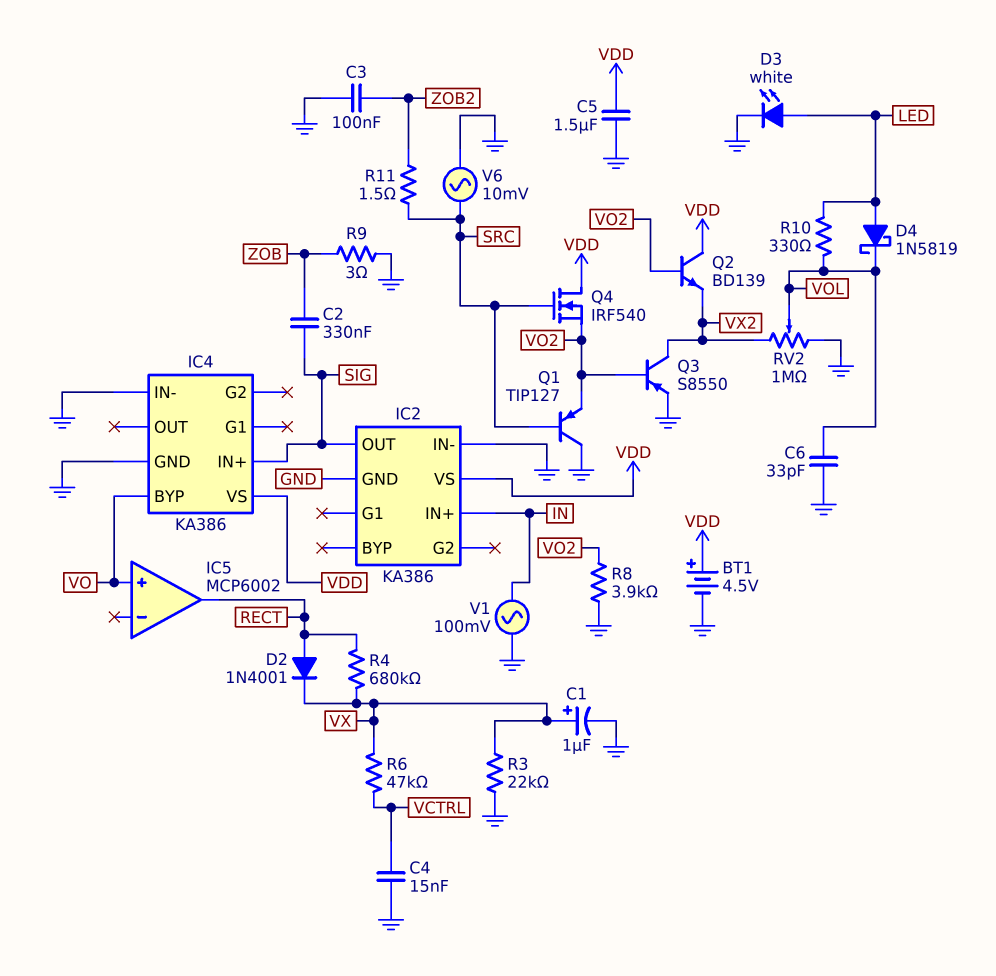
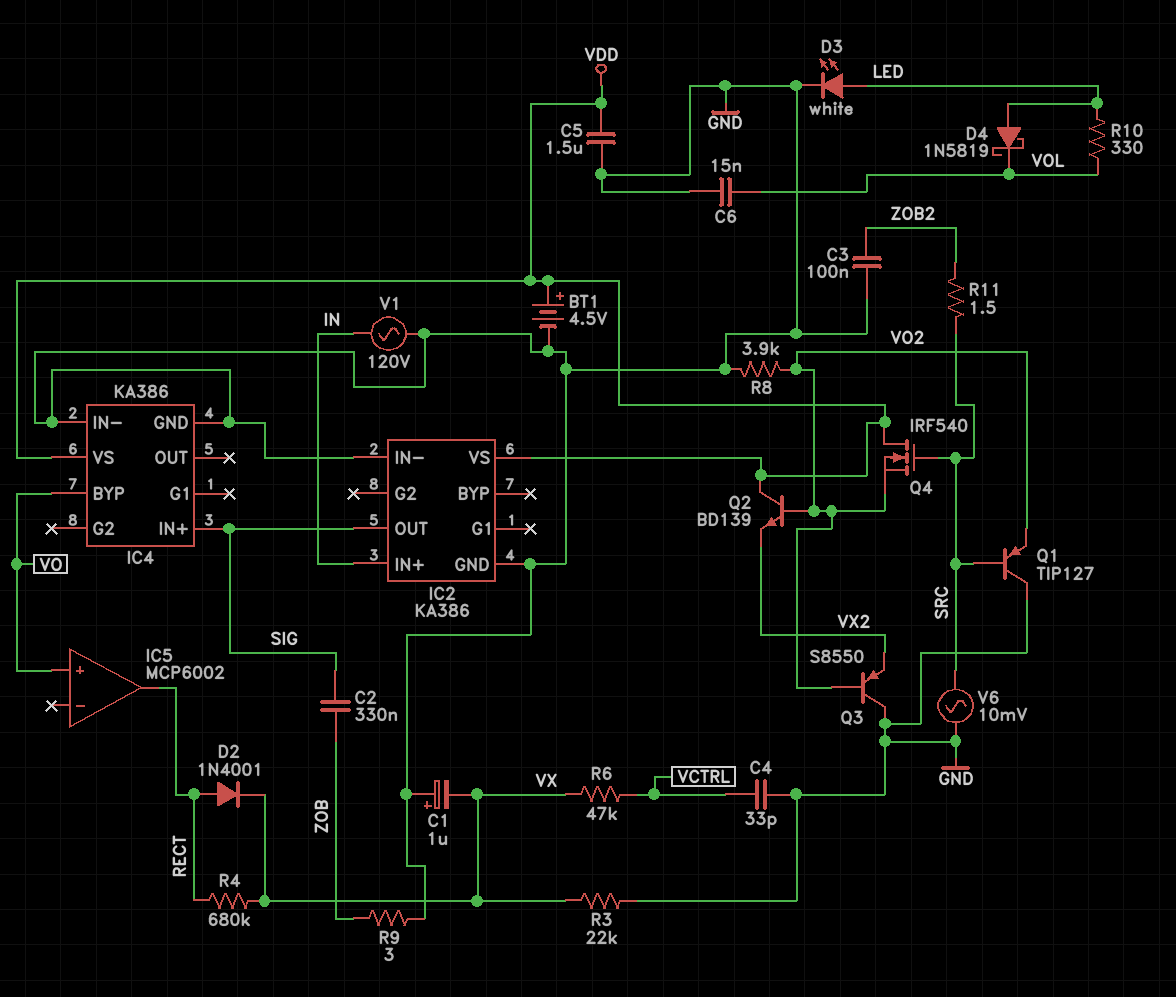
C1: 1uF (plus VX, minus GND) -> 1uF (plus GND, minus VX)
C4: 15nF (GND, VCTRL) -> 33pF (GND, VCTRL)
C6: 33pF (GND, VOL) -> 15nF (GND, VOL)
Q3: PNP S8550 (B VO2, C VX2, E GND) -> PNP S8550 (B VO2, C GND, E VX2)
RV2: 1M (GND, VX2, wiper VOL) -> none
V1: AC 100mV (GND, IN) -> AC 120V (GND, IN)

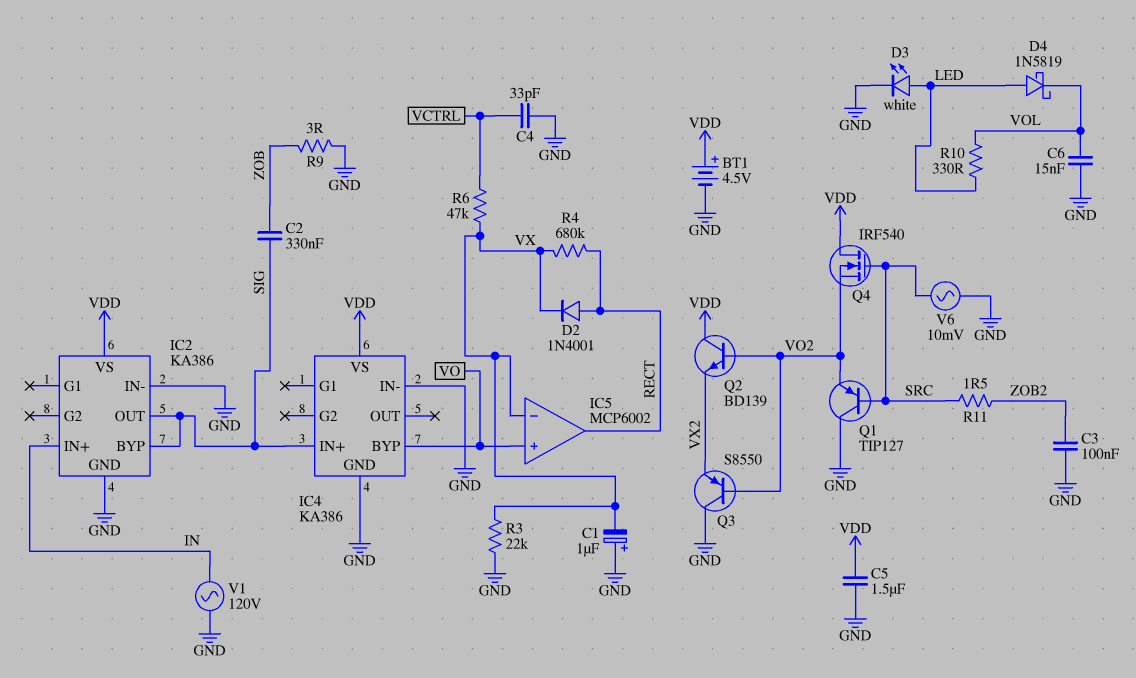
IC2 pin BYP: none -> SIG
IC5 pin in-: none -> VX
R8: 3.9k (GND, VO2) -> none

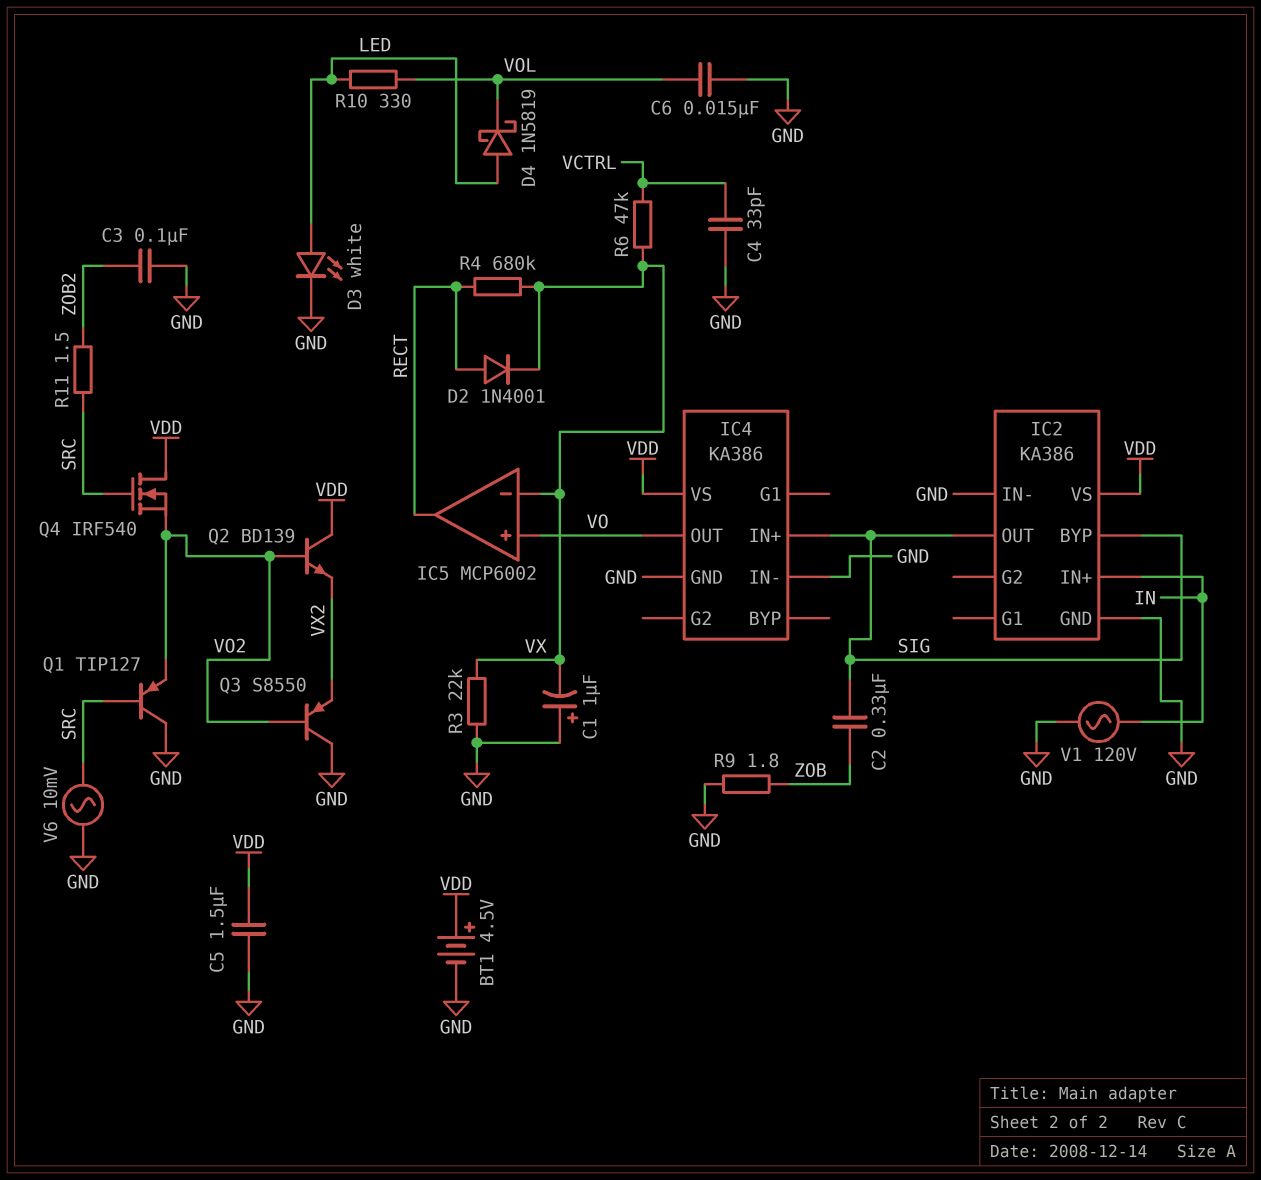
IC4 pin BYP: VO -> none
IC4 pin OUT: none -> VO
R9: 3 (GND, ZOB) -> 1.8 (GND, ZOB)

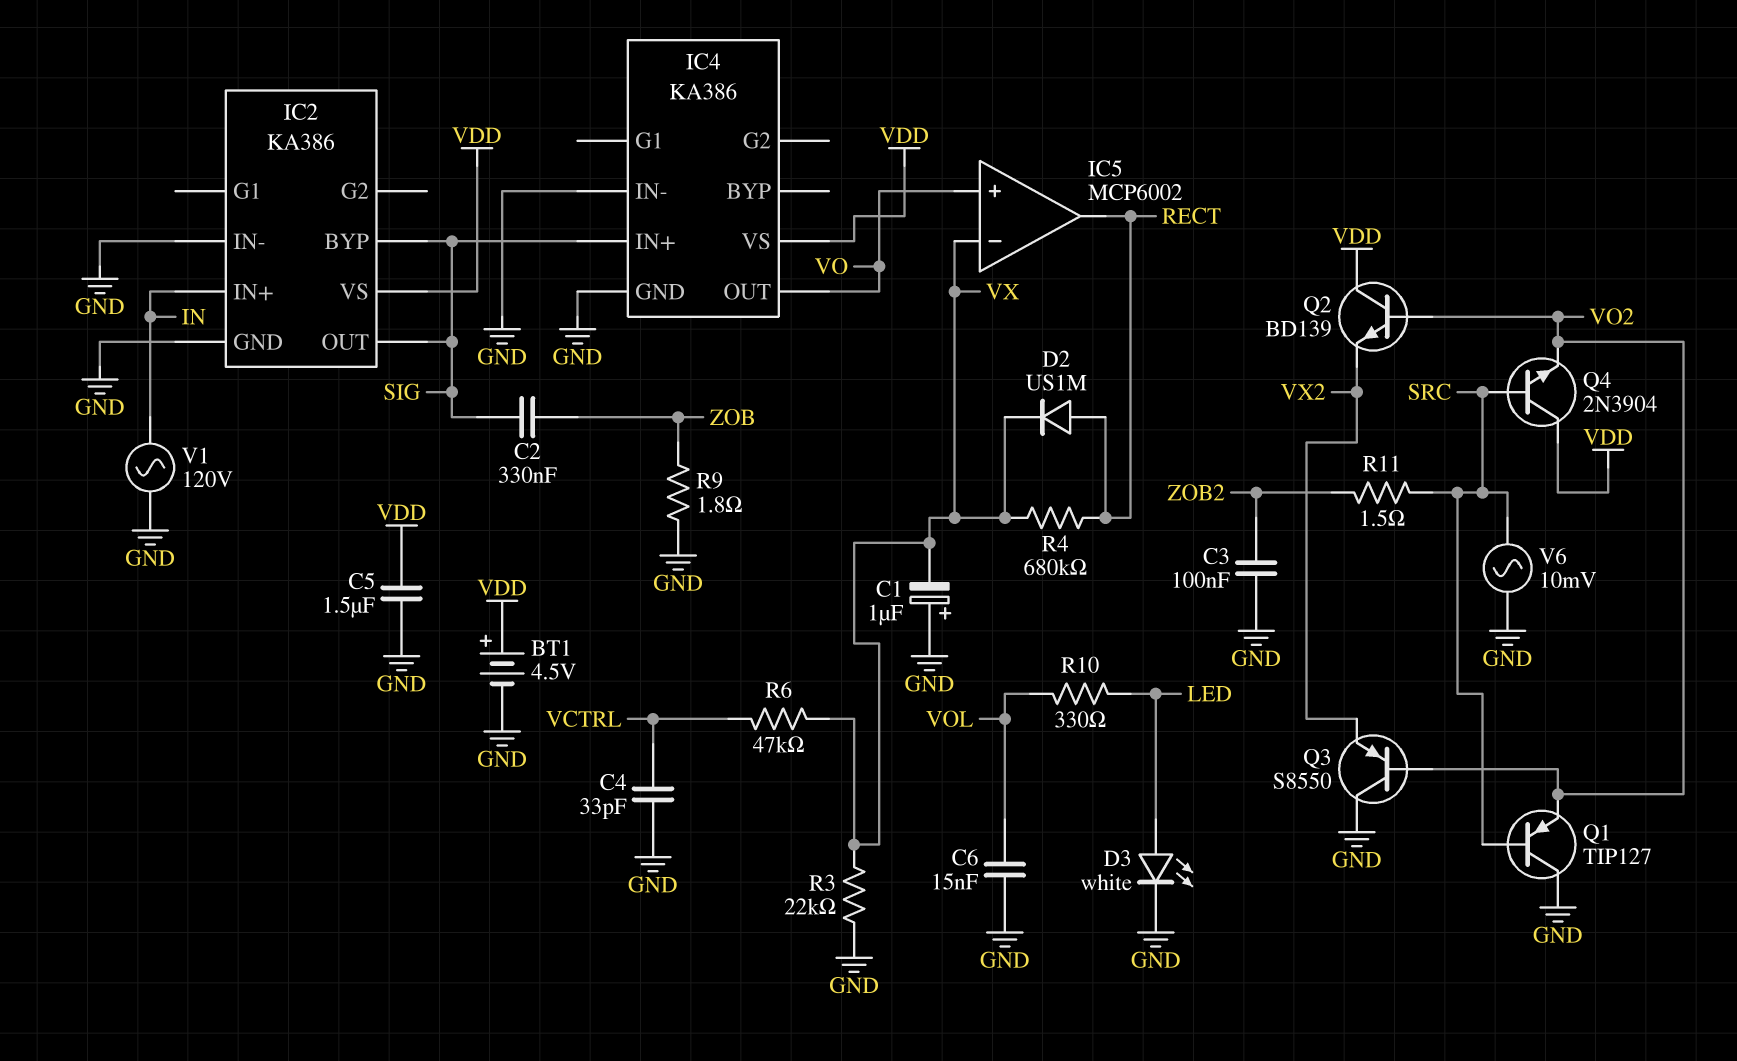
D2: diode 1N4001 (A RECT, K VX) -> diode US1M (A RECT, K VX)
D4: schottky 1N5819 (A LED, K VOL) -> none
Q4: NMOS IRF540 (G SRC, D VDD, S VO2) -> NPN 2N3904 (B SRC, C VDD, E VO2)

